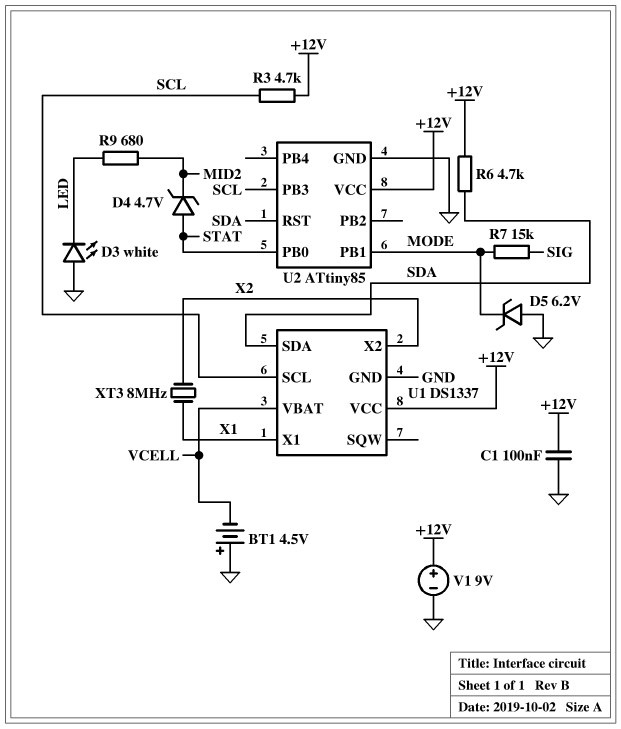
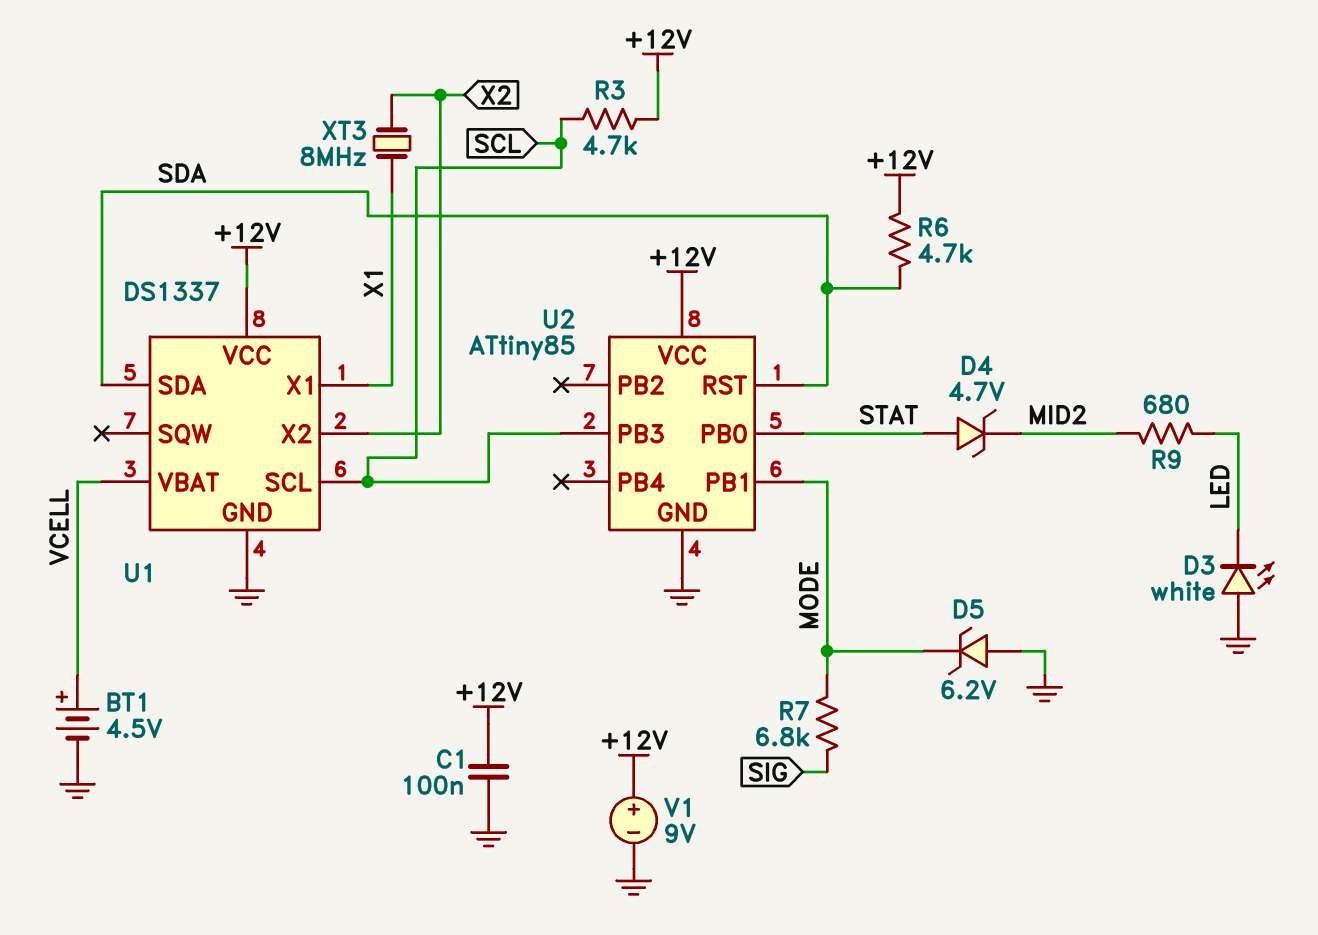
BT1: 4.5V (plus GND, minus VCELL) -> 4.5V (plus VCELL, minus GND)
R7: 15k (MODE, SIG) -> 6.8k (MODE, SIG)

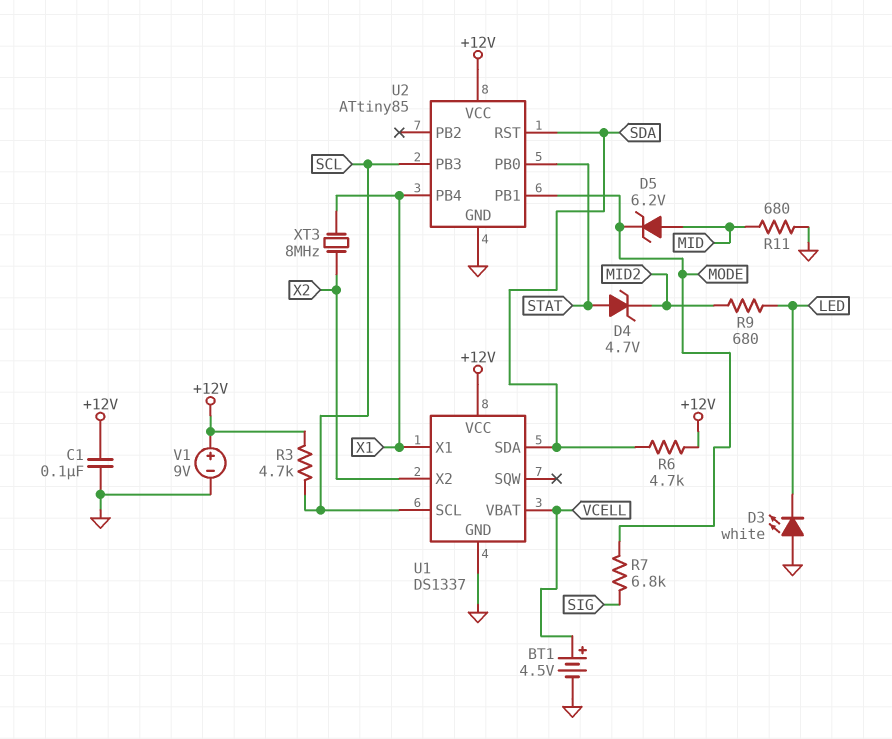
D5: zener 6.2V (A GND, K MODE) -> zener 6.2V (A MID, K MODE)
R11: none -> 680 (GND, MID)
U2 pin PB4: none -> X1

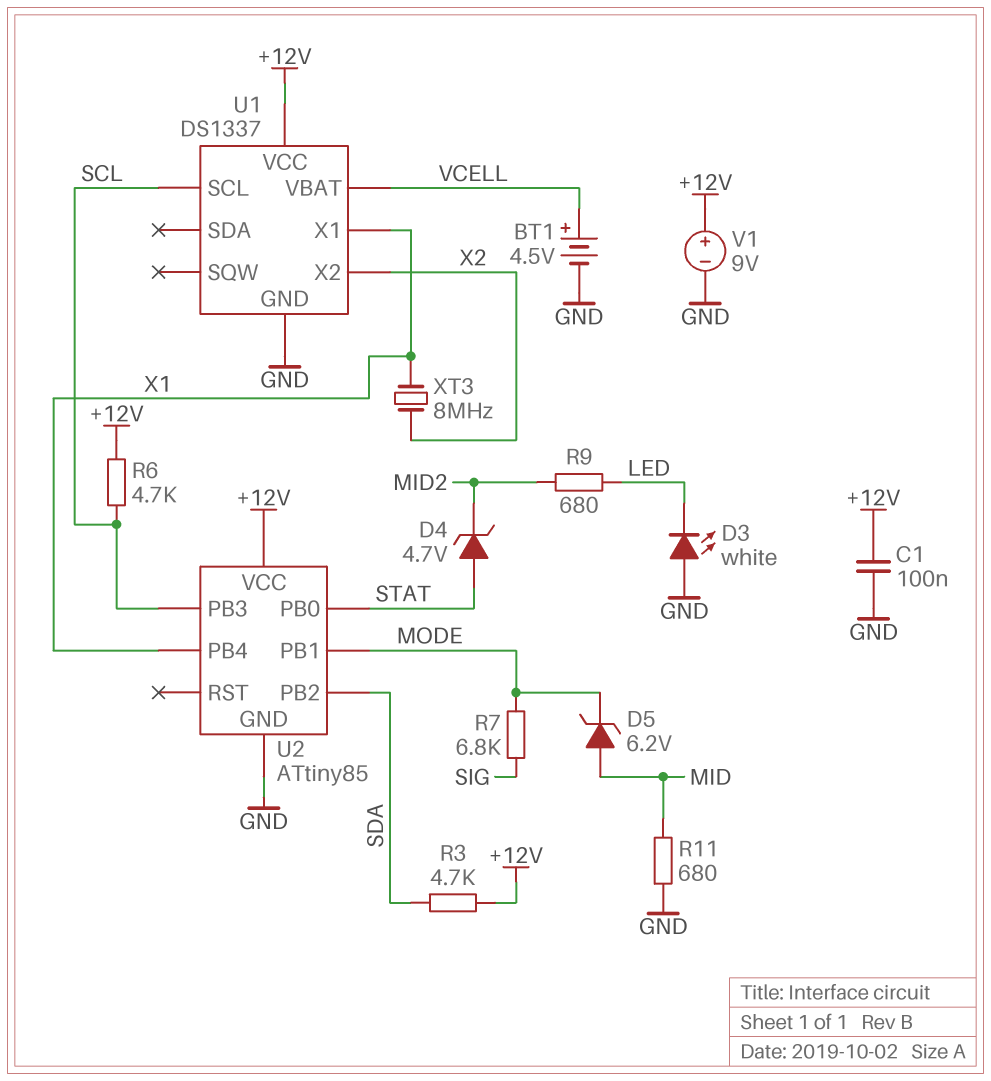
R3: 4.7k (+12V, SCL) -> 4.7k (+12V, SDA)
R6: 4.7k (+12V, SDA) -> 4.7k (+12V, SCL)
U1 pin SDA: SDA -> none
U2 pin PB2: none -> SDA
U2 pin RST: SDA -> none

